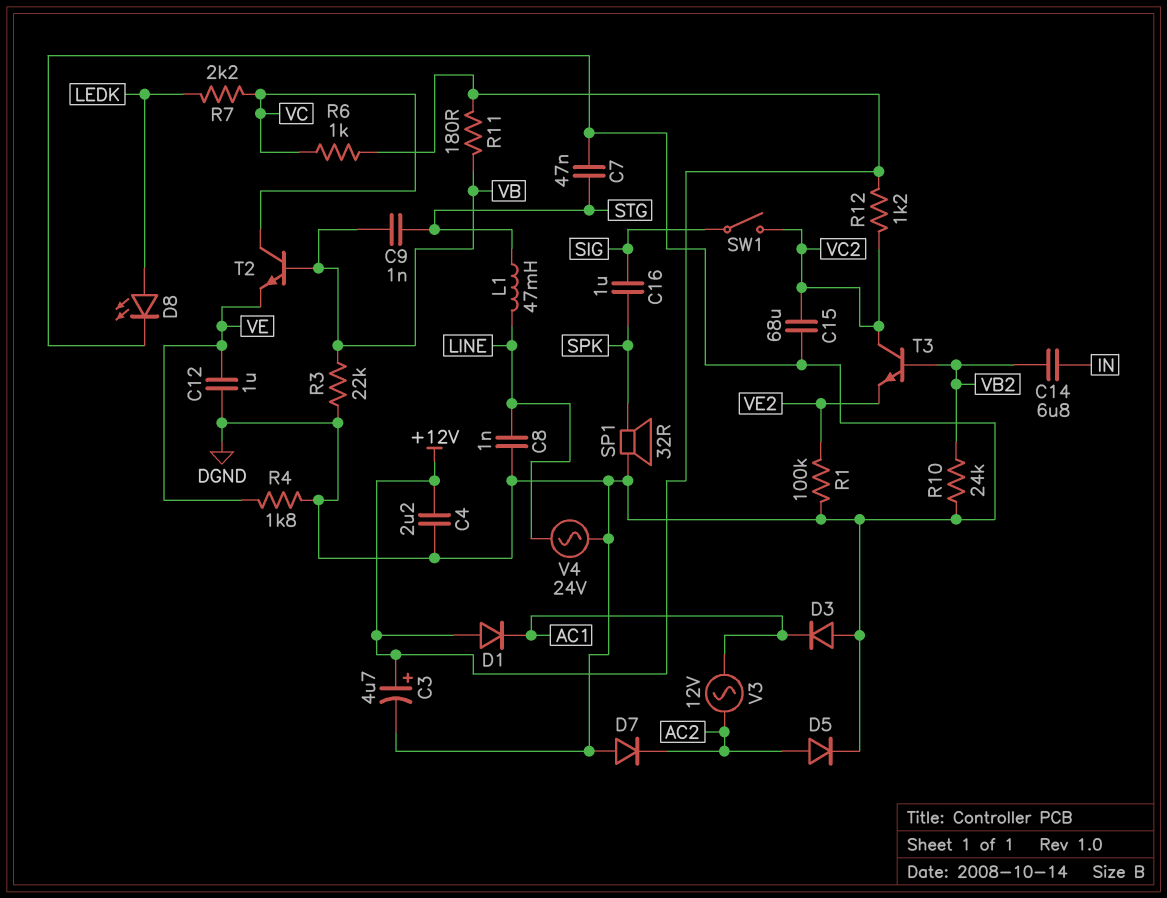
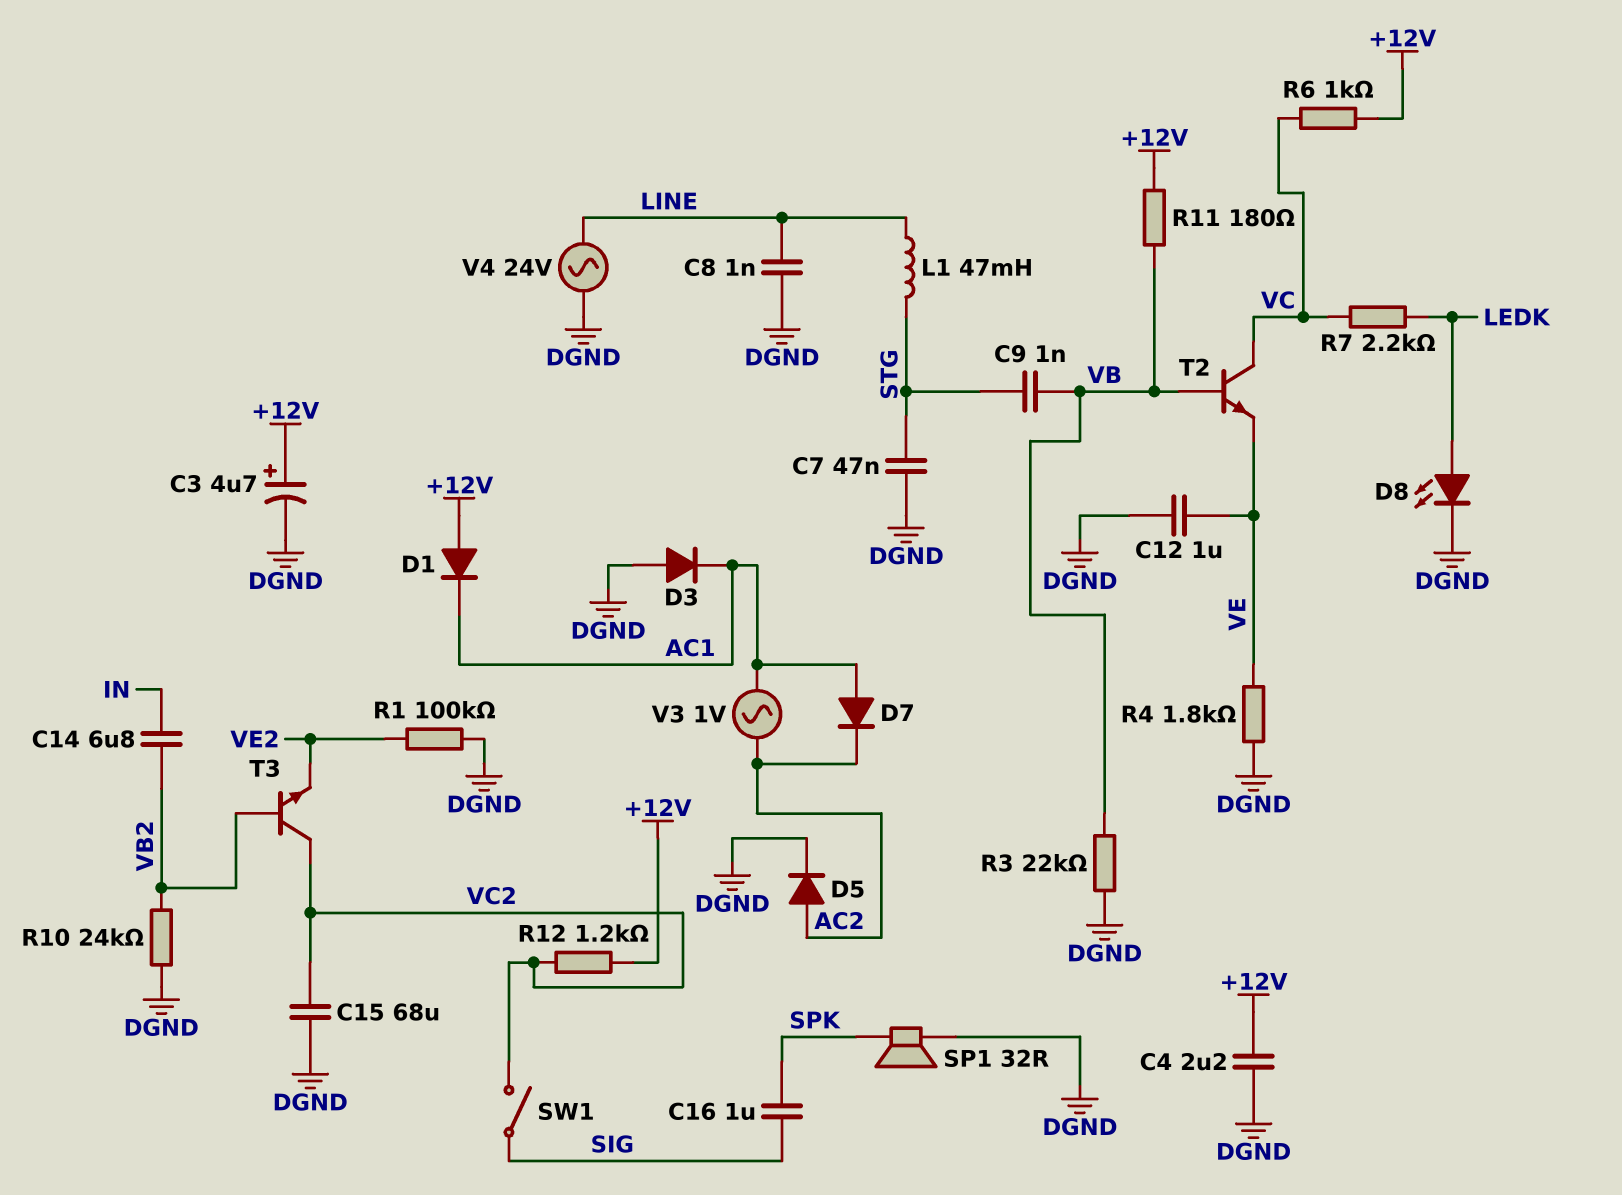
D7: diode (A DGND, K AC2) -> diode (A AC1, K AC2)
V3: AC 12V (AC1, AC2) -> AC 1V (AC1, AC2)

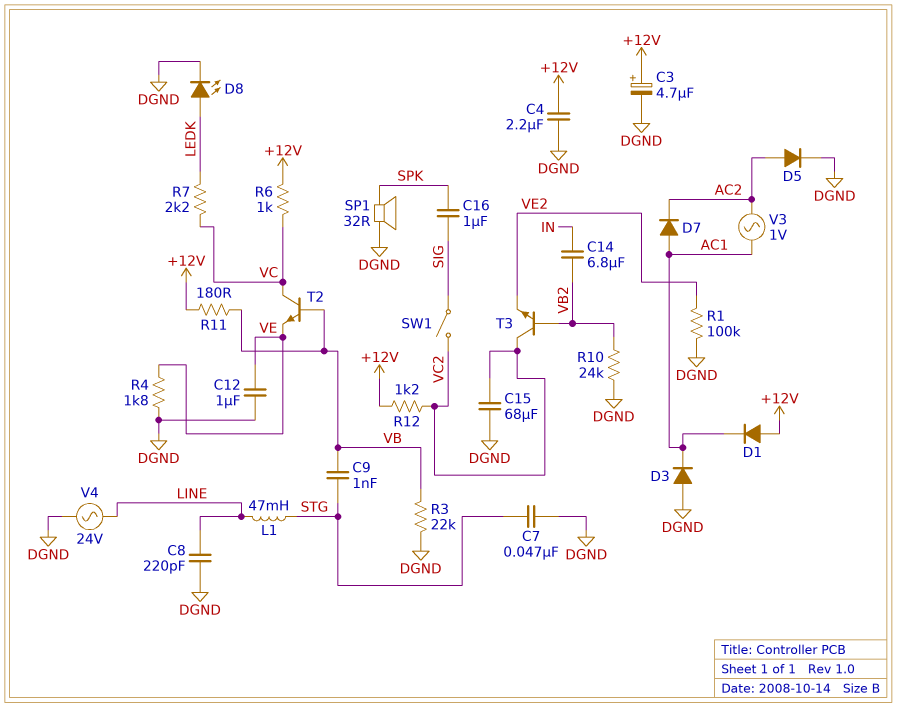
C8: 1nF (DGND, LINE) -> 220pF (DGND, LINE)

